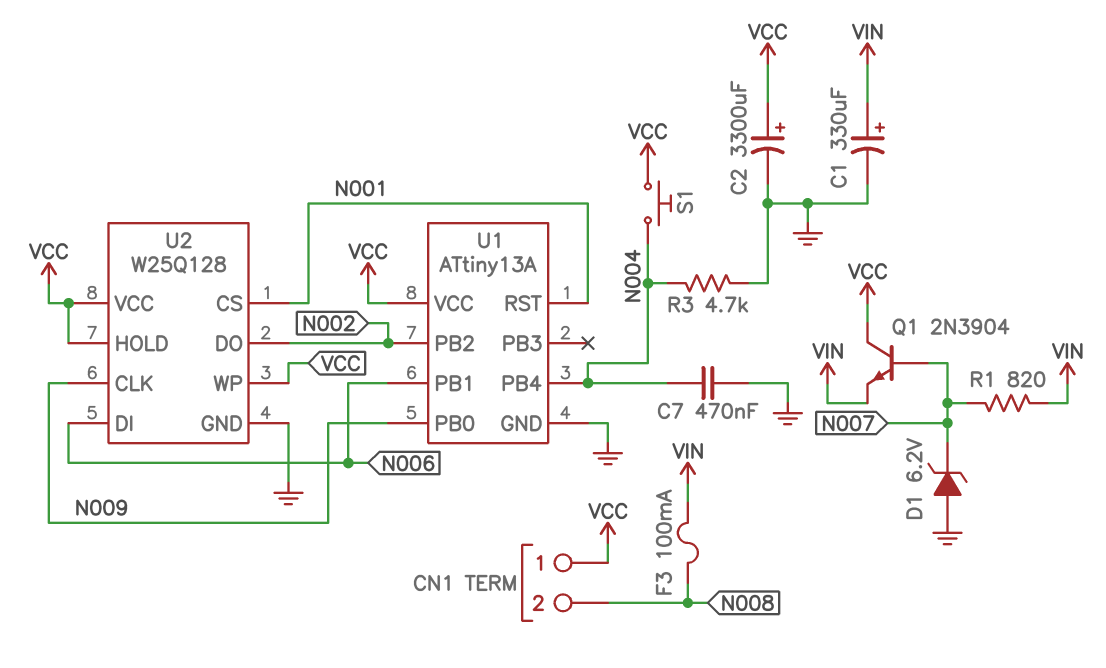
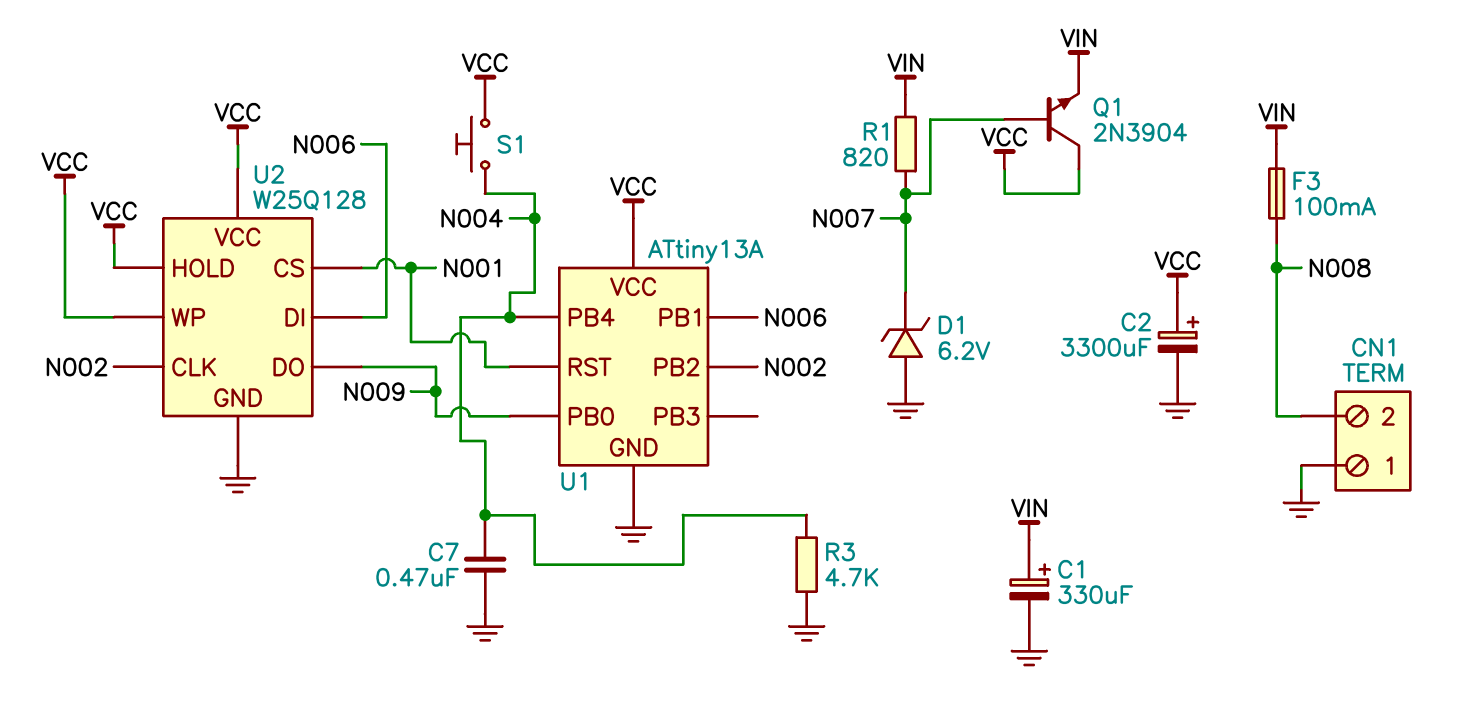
CN1 pin 1: VCC -> GND
U2 pin CLK: N009 -> N002
U2 pin DO: N002 -> N009

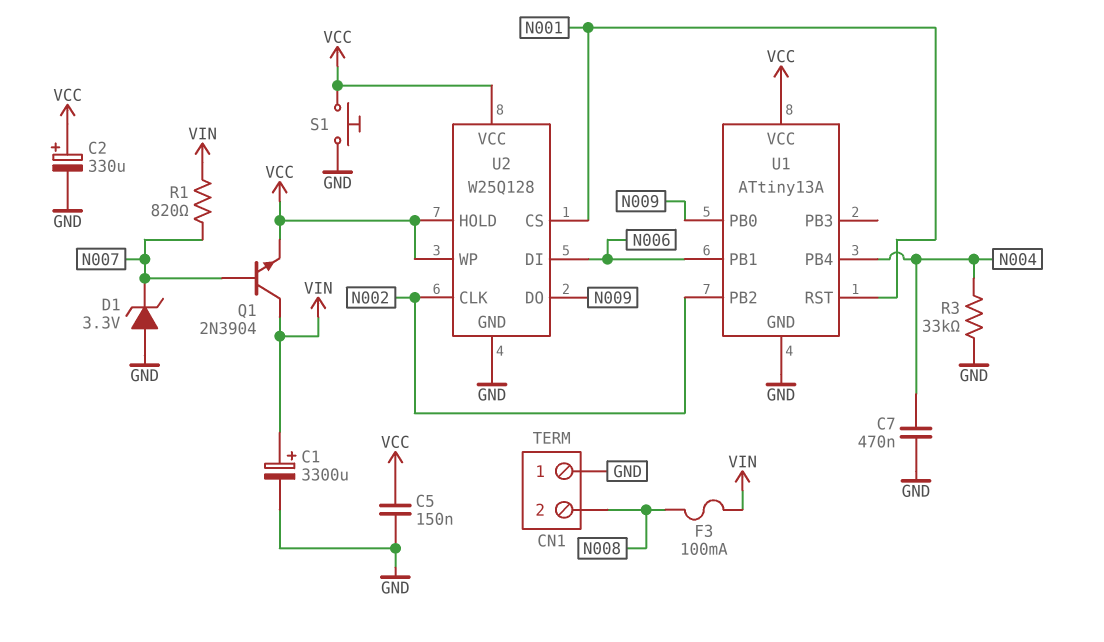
C1: 330uF (plus VIN, minus GND) -> 3300uF (plus VIN, minus GND)
C2: 3300uF (plus VCC, minus GND) -> 330uF (plus VCC, minus GND)
C5: none -> 150nF (GND, VCC)
D1: zener 6.2V (A GND, K N007) -> zener 3.3V (A GND, K N007)
Q1: NPN 2N3904 (B N007, C VCC, E VIN) -> NPN 2N3904 (B N007, C VIN, E VCC)
R3: 4.7k (GND, N004) -> 33k (GND, N004)
S1: button (N004, VCC) -> button (GND, VCC)

